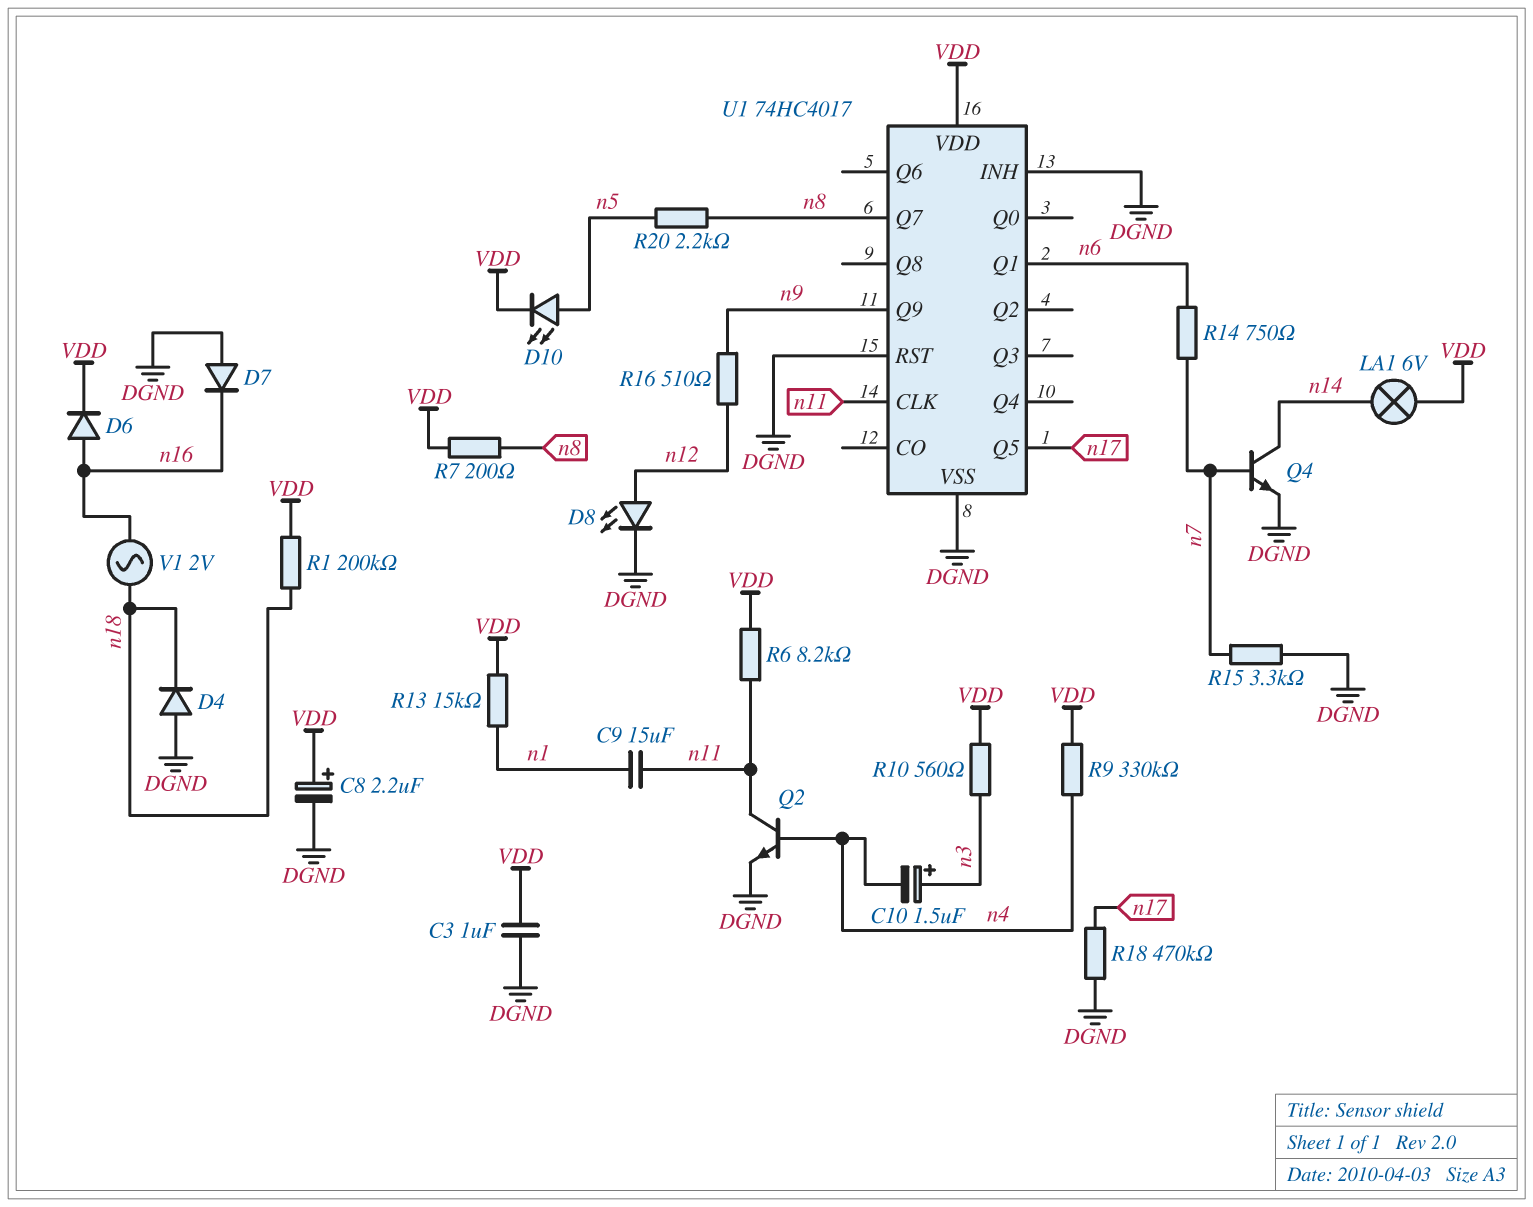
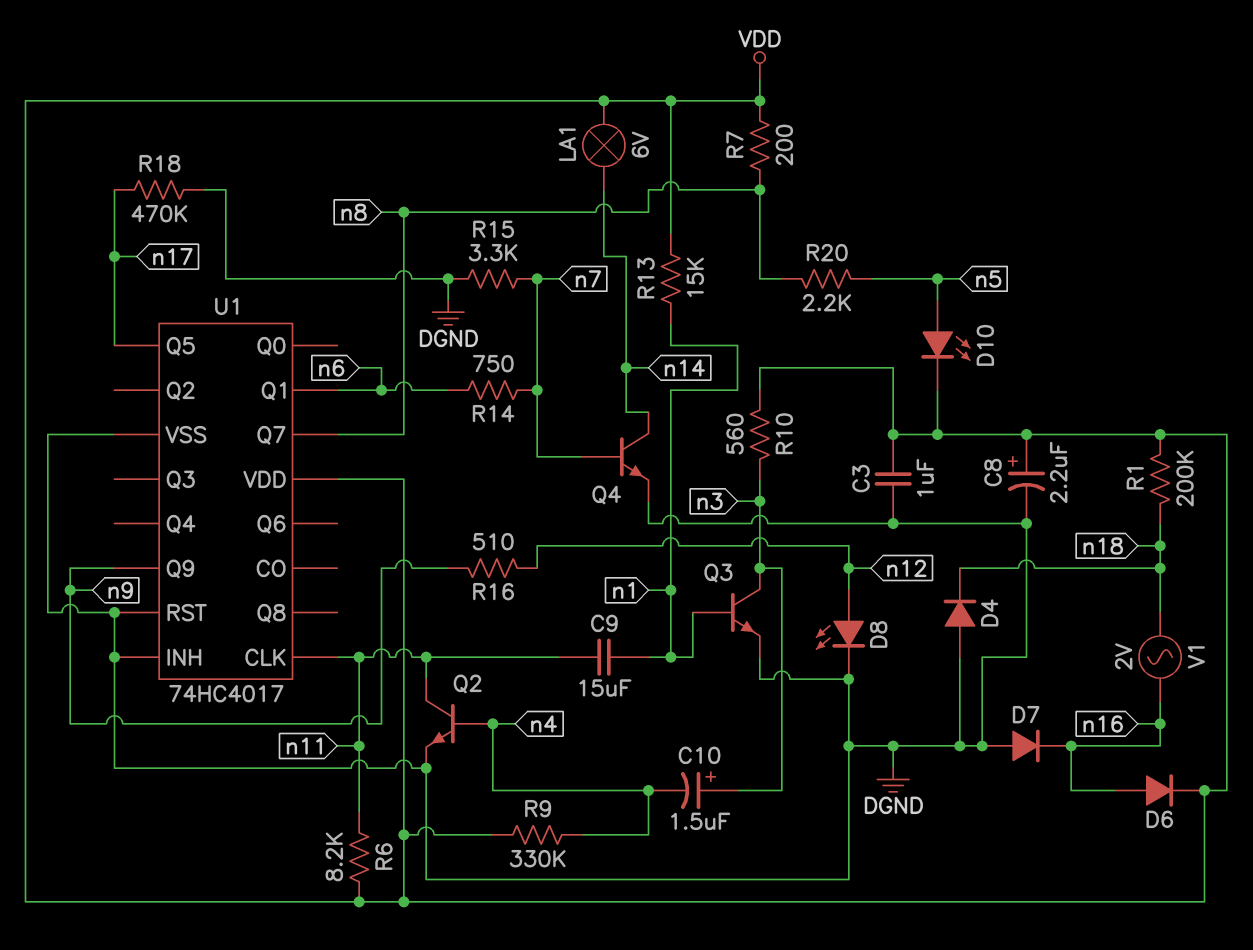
Q3: none -> NPN (B n1, C n3, E DGND)

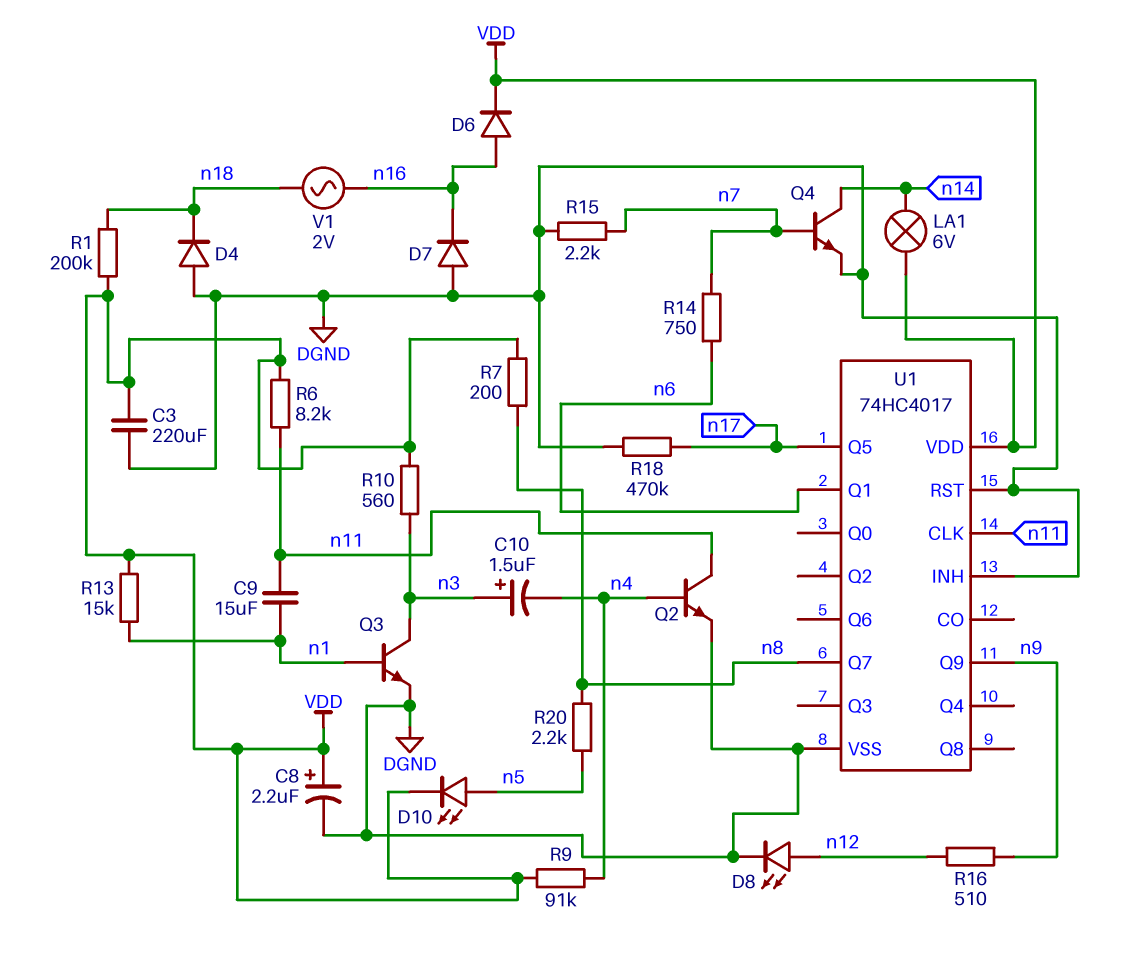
C3: 1uF (DGND, VDD) -> 220uF (DGND, VDD)
R9: 330k (VDD, n4) -> 91k (VDD, n4)
R15: 3.3k (DGND, n7) -> 2.2k (DGND, n7)

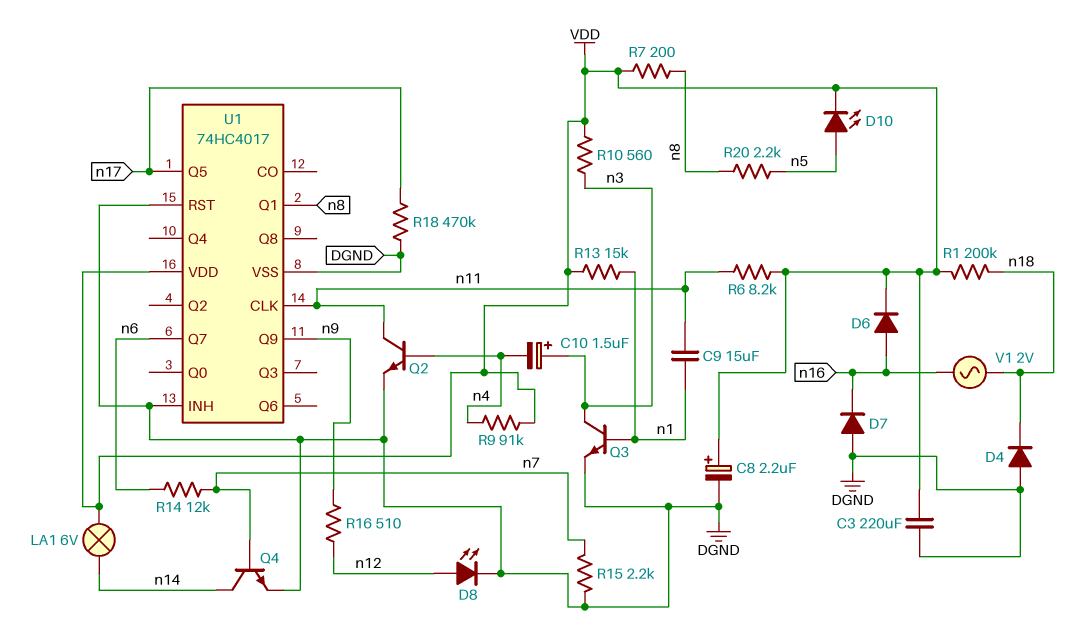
R14: 750 (n6, n7) -> 12k (n6, n7)
U1 pin Q1: n6 -> n8
U1 pin Q7: n8 -> n6

